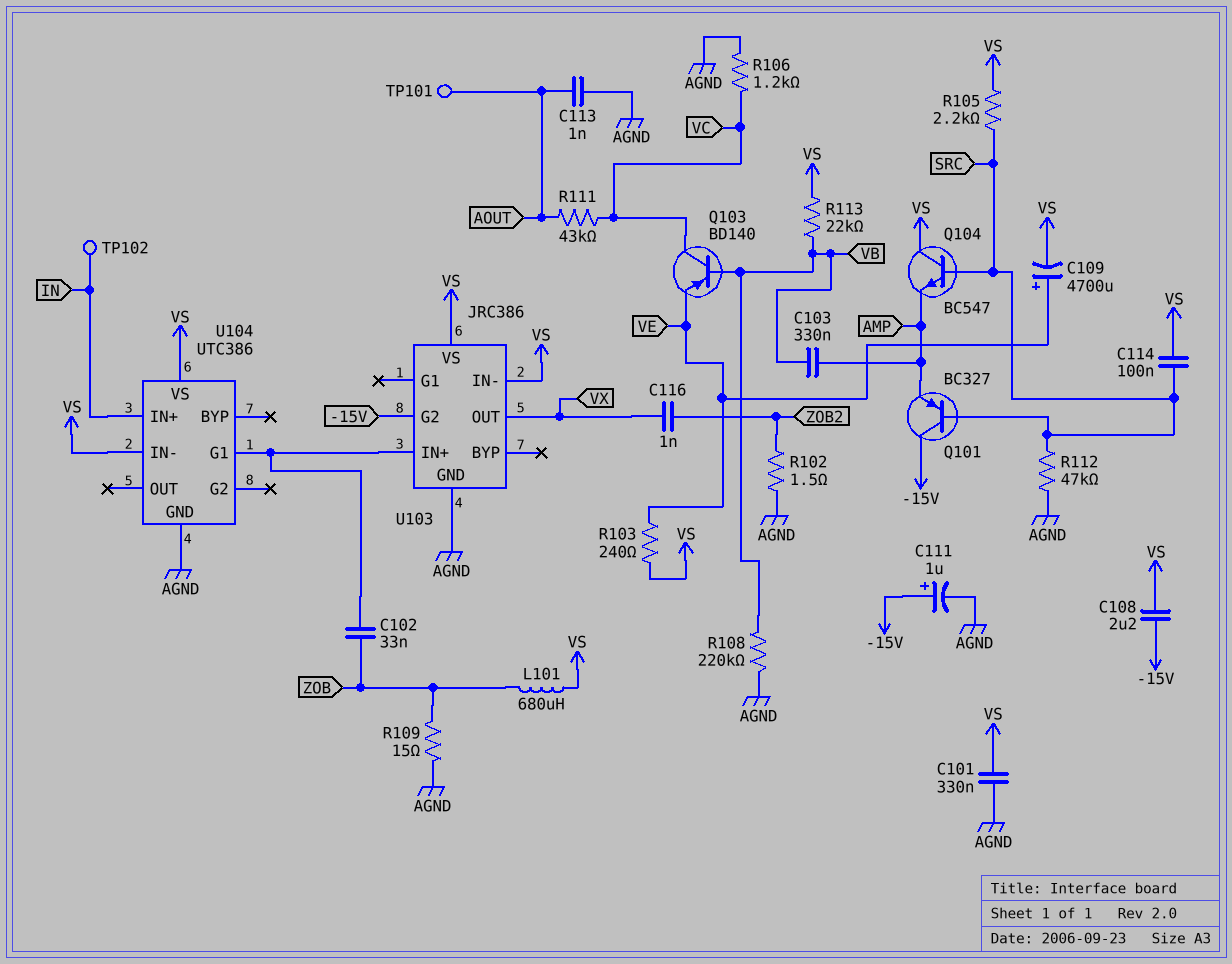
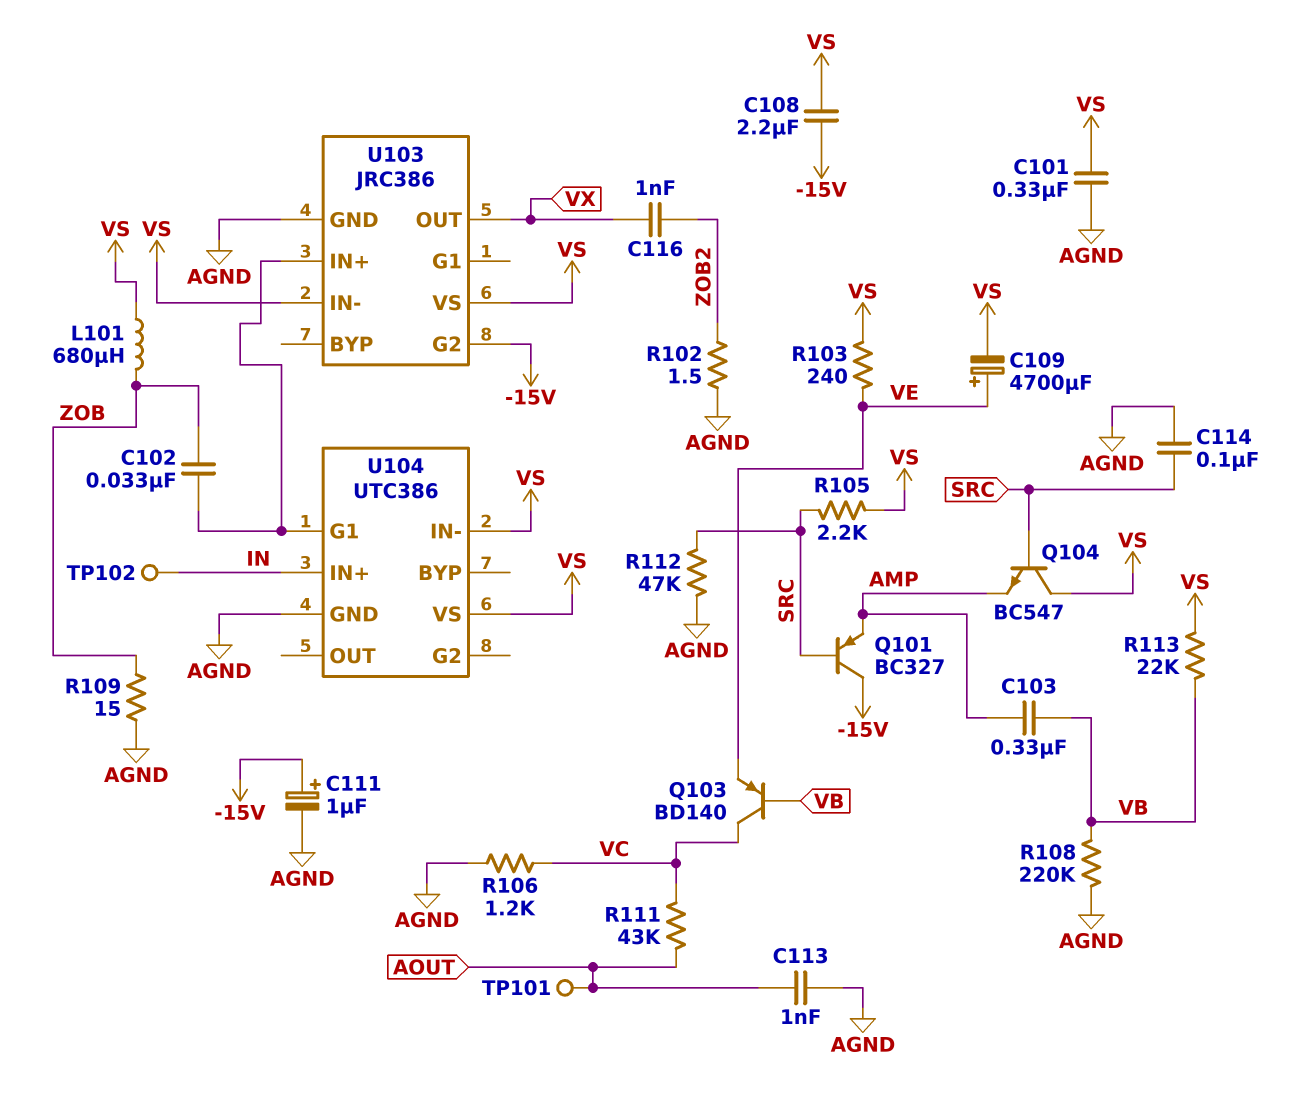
C114: 100nF (SRC, VS) -> 100nF (AGND, SRC)

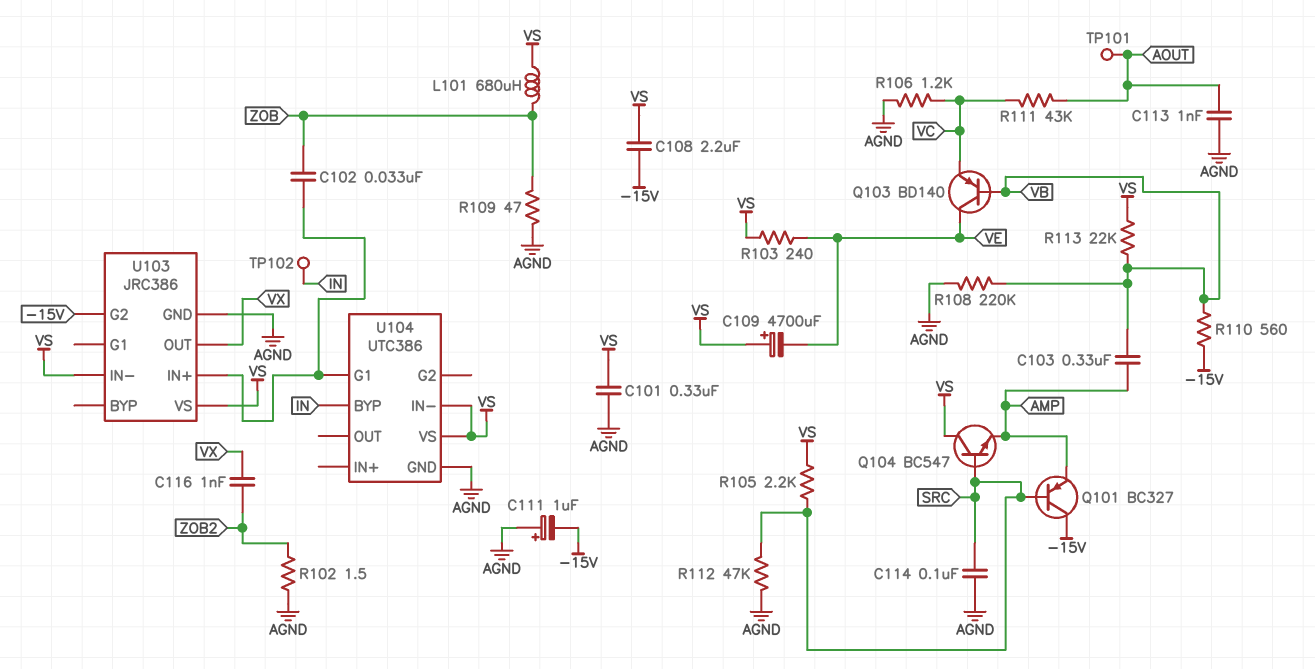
C109: 4700uF (plus VE, minus VS) -> 4700uF (plus VS, minus VE)
C111: 1uF (plus -15V, minus AGND) -> 1uF (plus AGND, minus -15V)
Q103: PNP BD140 (B VB, C VC, E VE) -> PNP BD140 (B VB, C VE, E VC)
R109: 15 (AGND, ZOB) -> 47 (AGND, ZOB)
R110: none -> 560 (-15V, VB)
U104 pin BYP: none -> IN
U104 pin IN+: IN -> none

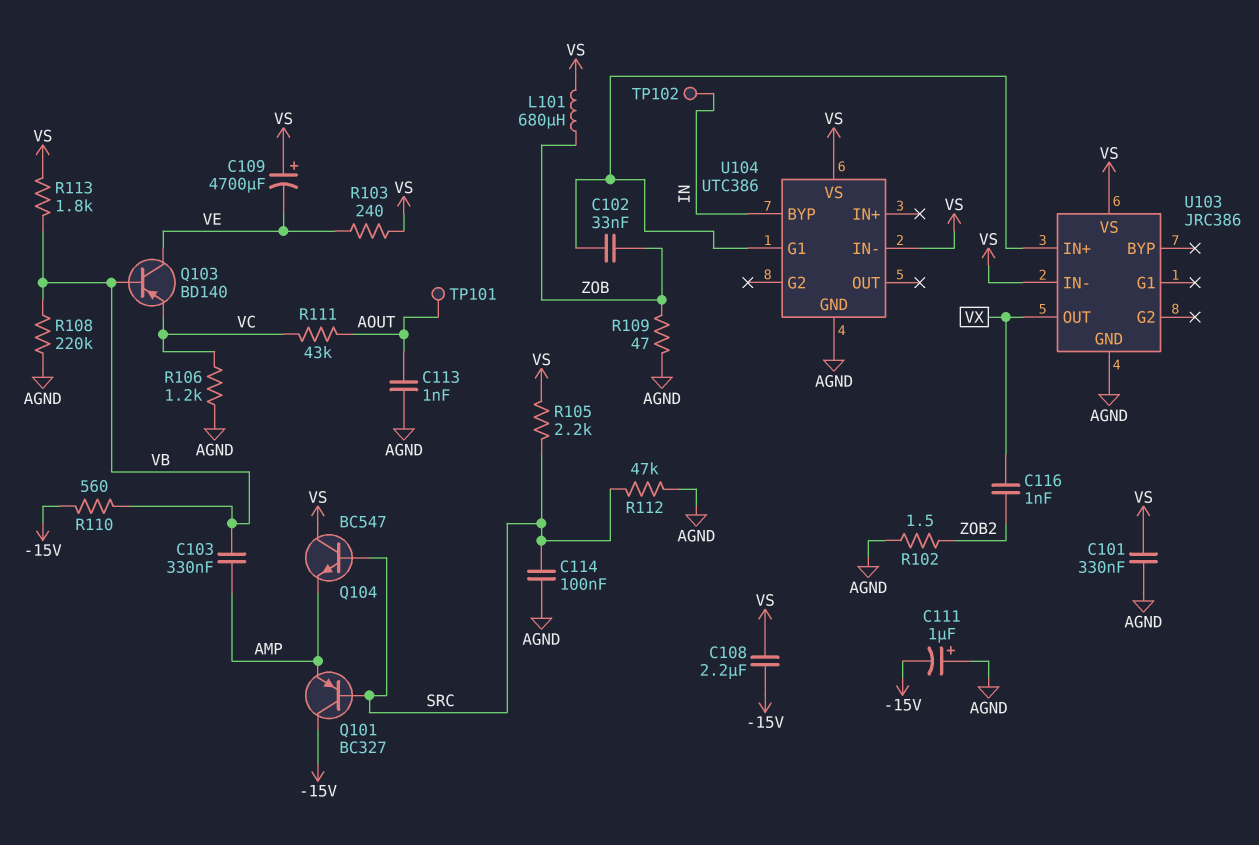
R113: 22k (VB, VS) -> 1.8k (VB, VS)
U103 pin G2: -15V -> none

